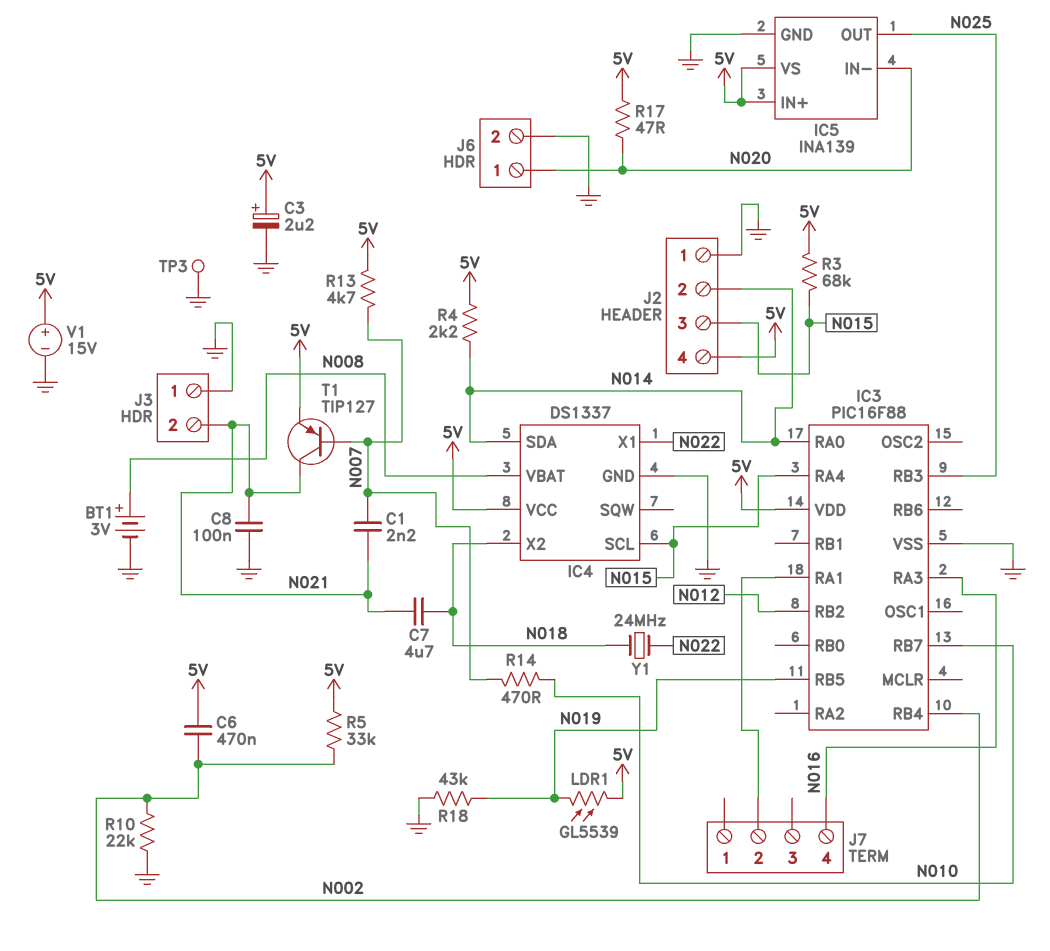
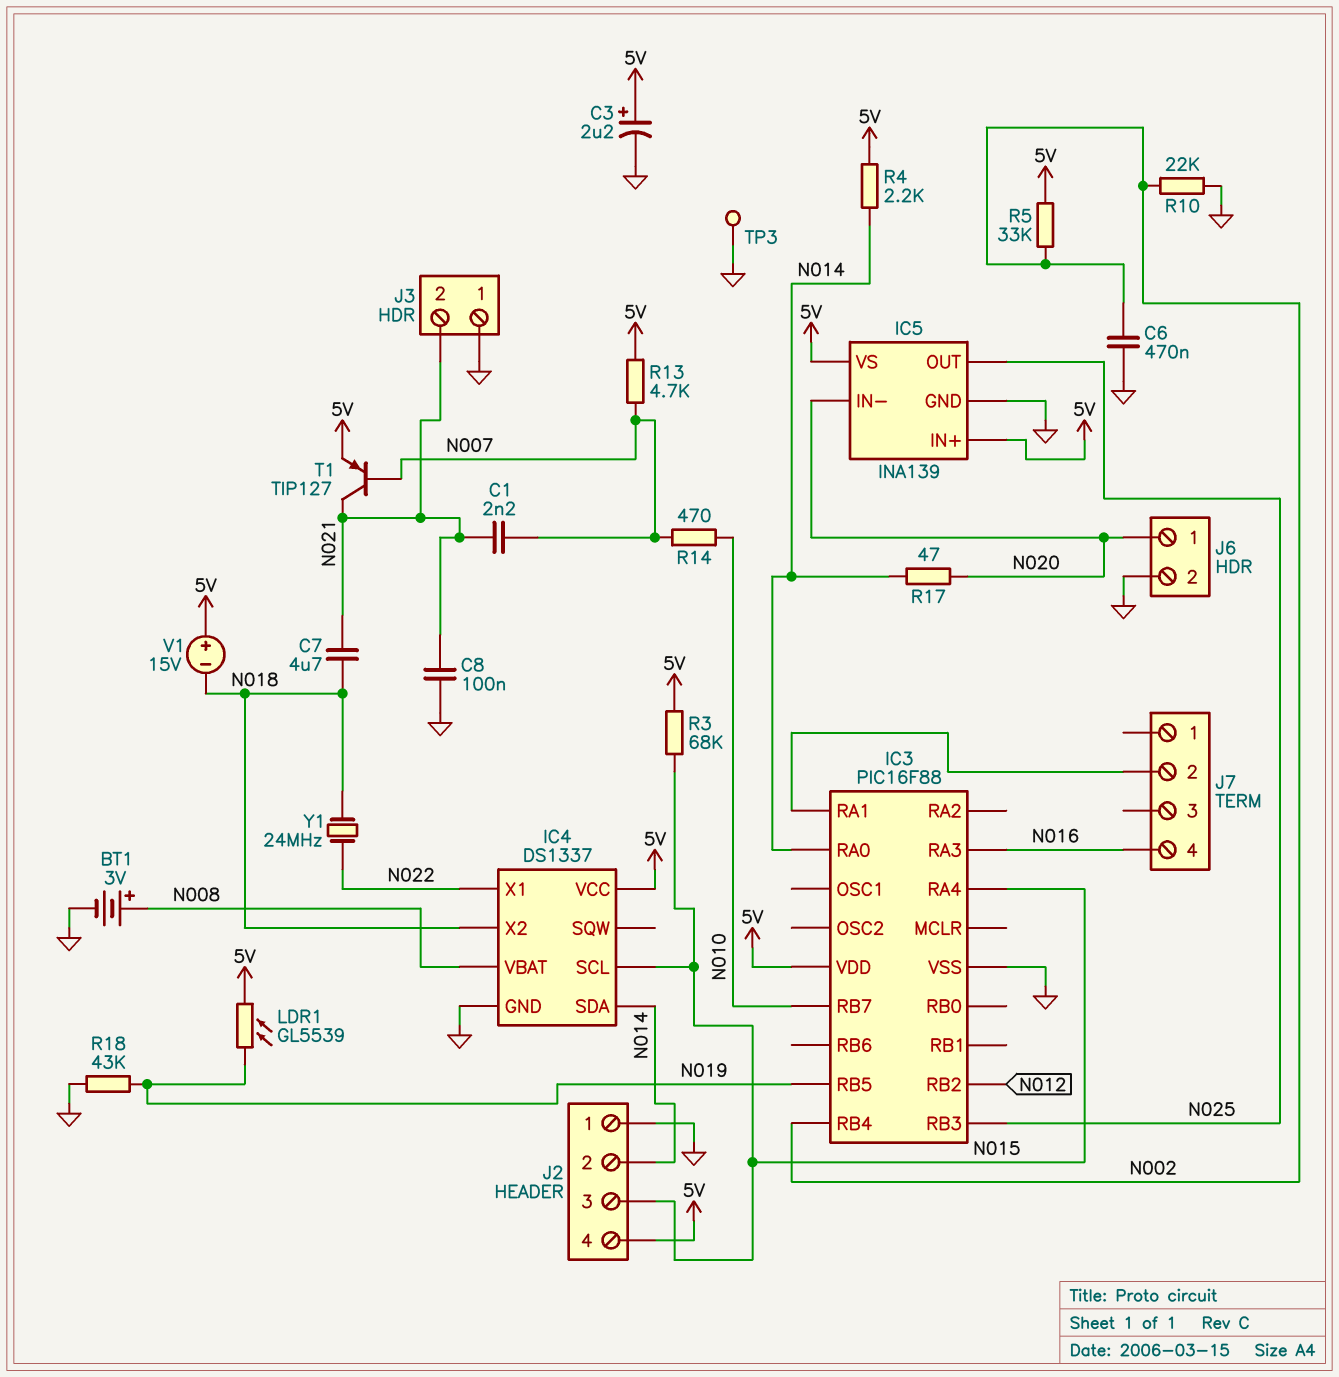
C6: 470nF (5V, N002) -> 470nF (GND, N002)
R17: 47 (5V, N020) -> 47 (N014, N020)
V1: 15V (plus 5V, minus GND) -> 15V (plus 5V, minus N018)

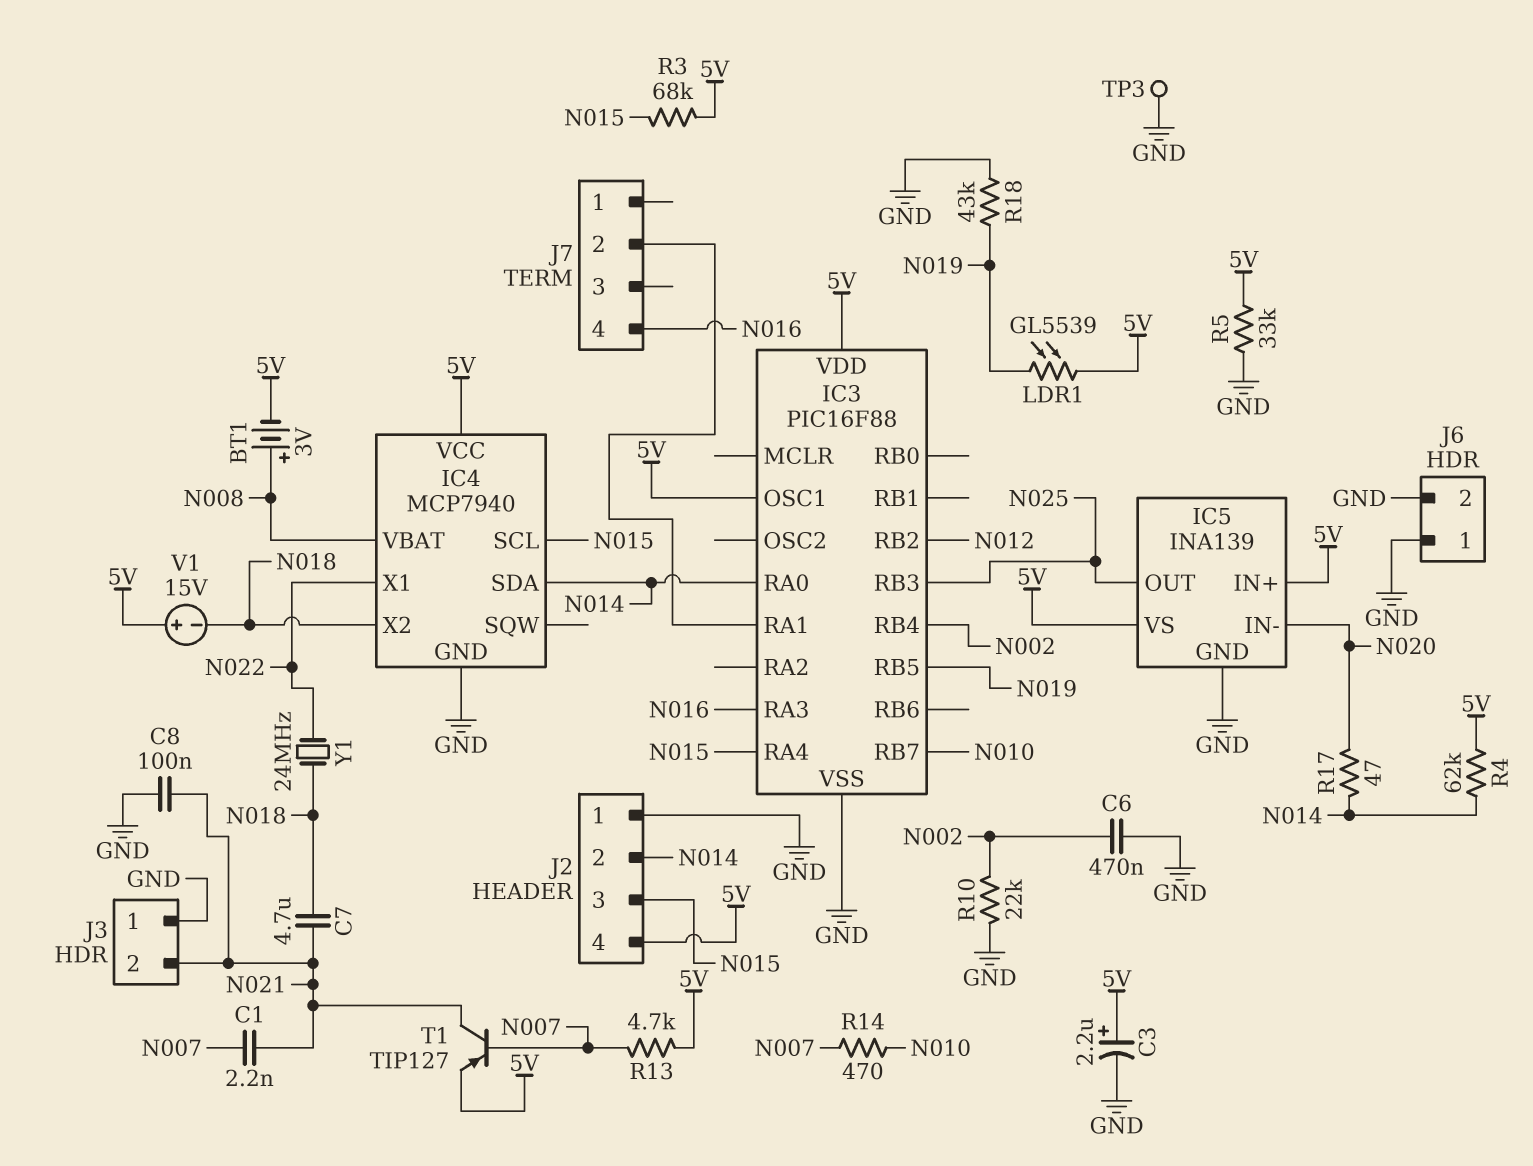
BT1: 3V (plus N008, minus GND) -> 3V (plus N008, minus 5V)
IC3 pin OSC1: none -> 5V
IC4: DS1337 -> MCP7940
J6 pin 1: N020 -> GND
R4: 2.2k (5V, N014) -> 62k (5V, N014)
R5: 33k (5V, N002) -> 33k (5V, GND)

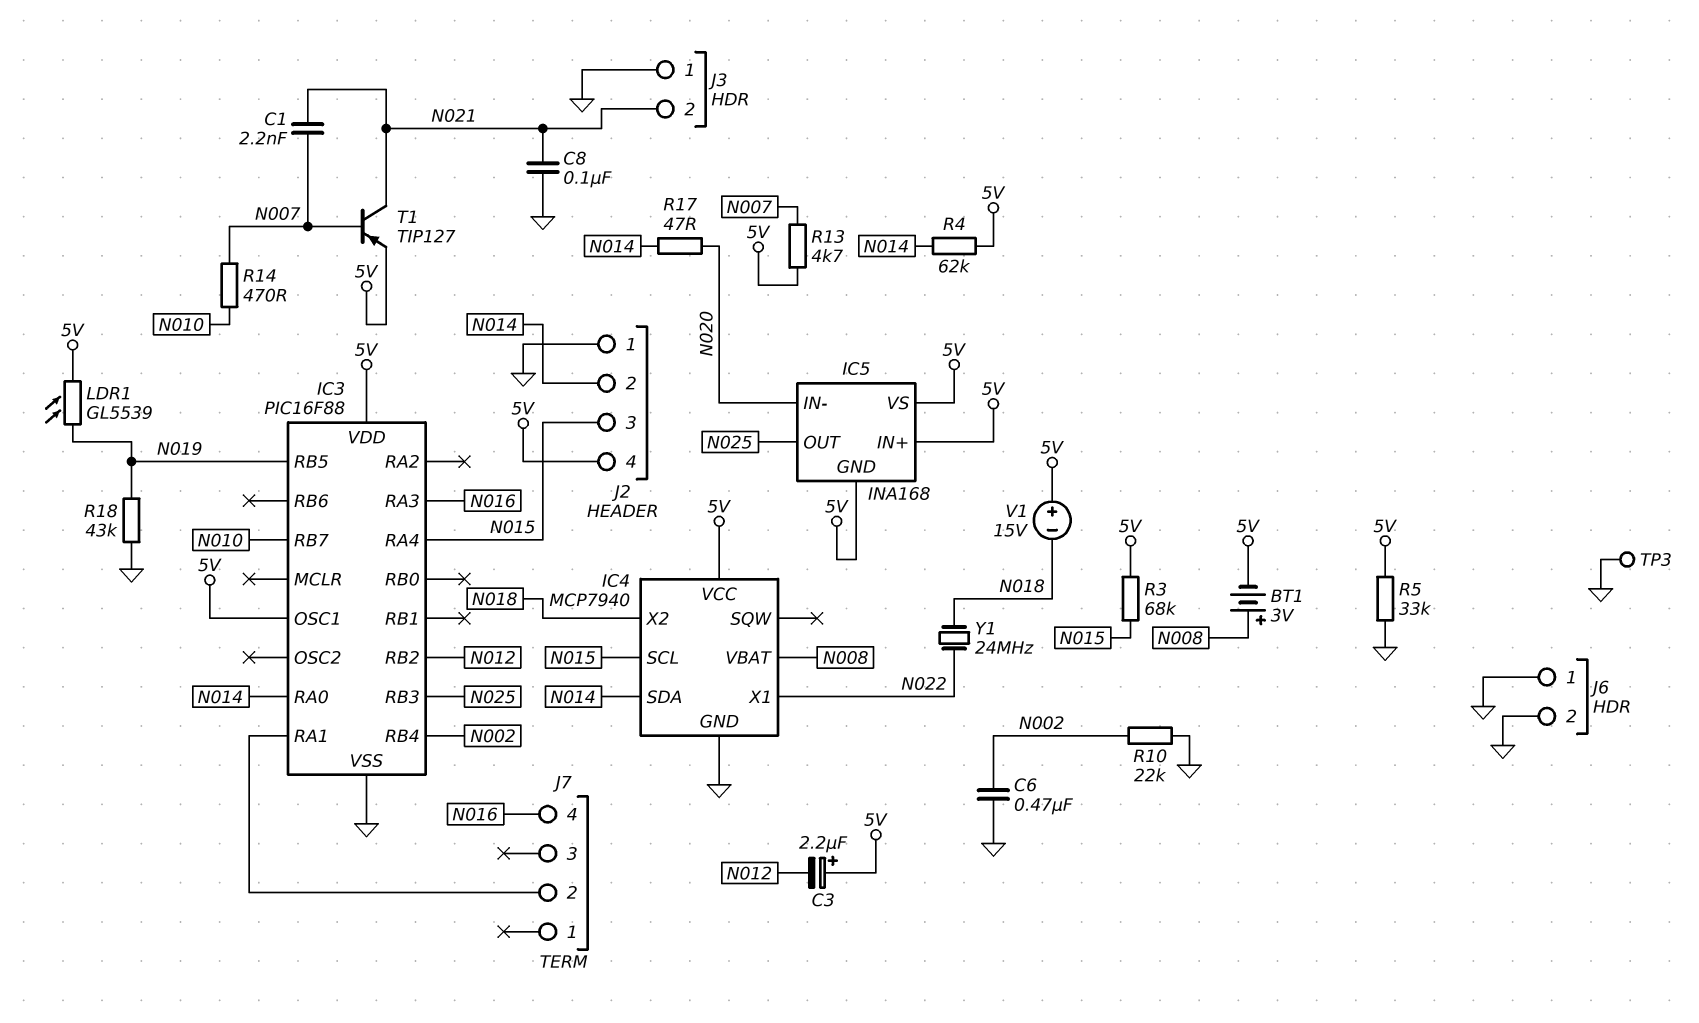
C3: 2.2uF (plus 5V, minus GND) -> 2.2uF (plus 5V, minus N012)
C7: 4.7uF (N018, N021) -> none
IC5: INA139 -> INA168
IC5 pin GND: GND -> 5V

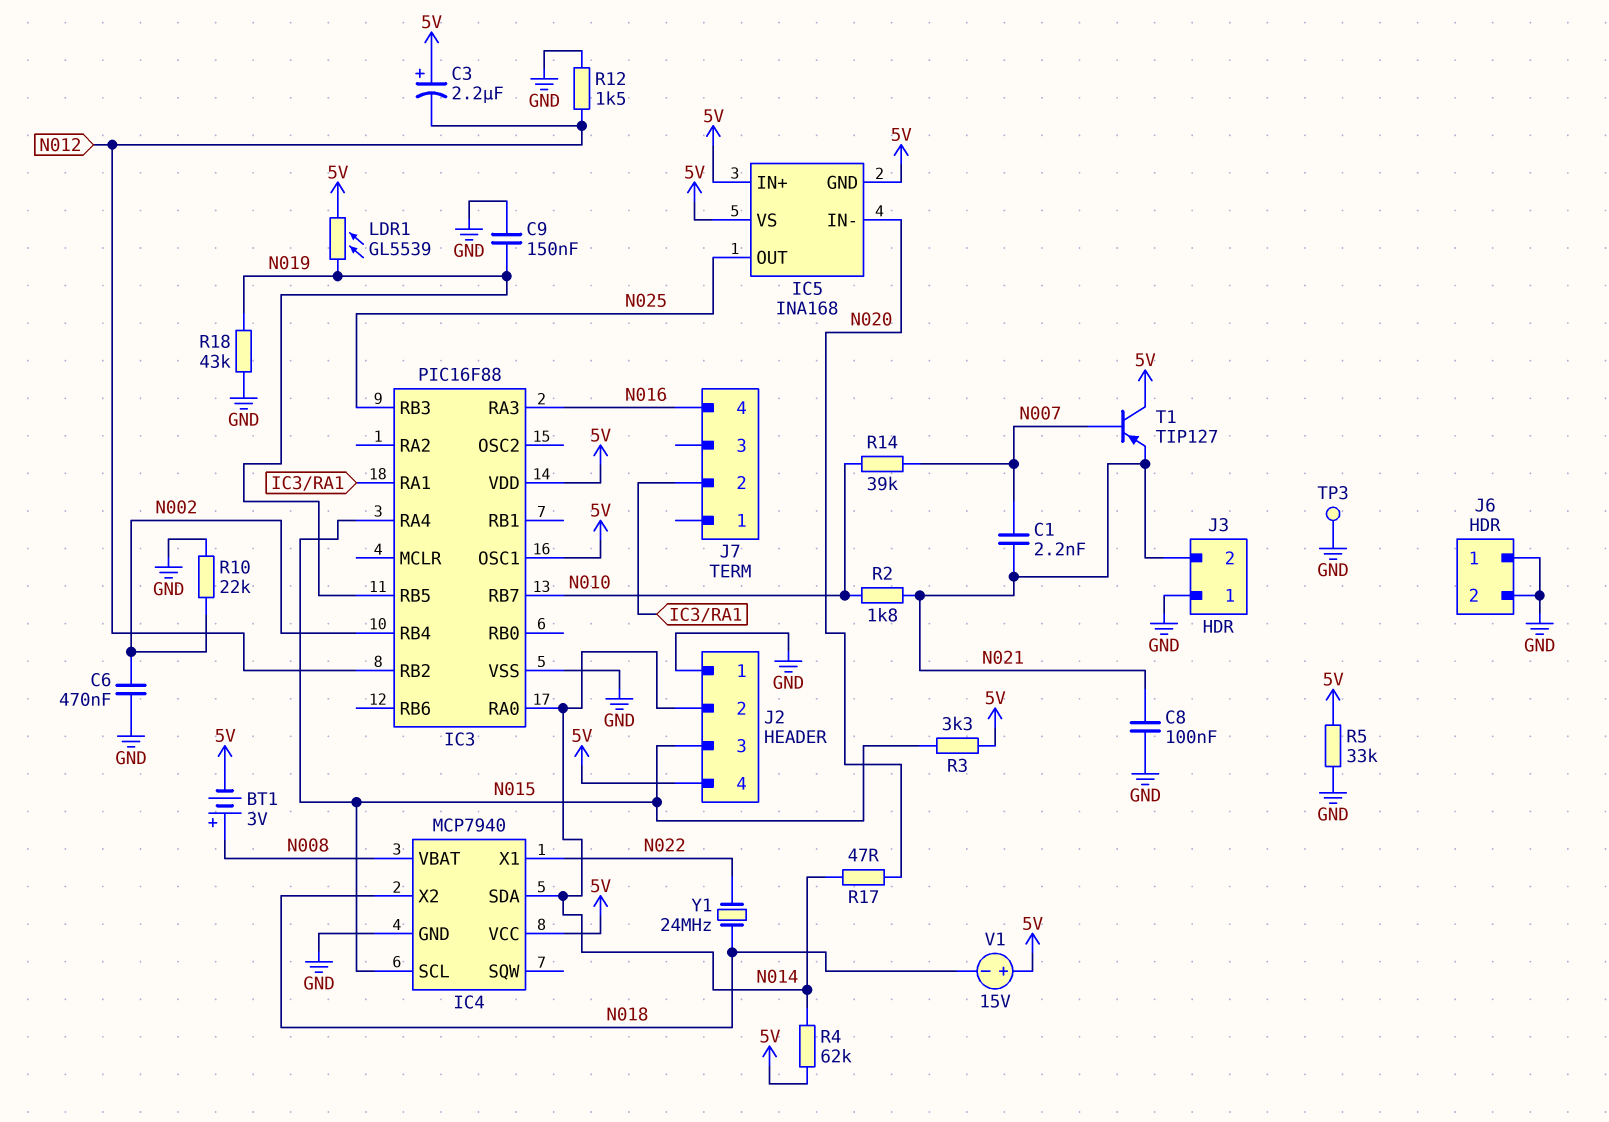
C9: none -> 150nF (GND, N019)
R2: none -> 1.8k (N010, N021)
R3: 68k (5V, N015) -> 3.3k (5V, N015)
R12: none -> 1.5k (GND, N012)
R13: 4.7k (5V, N007) -> none
R14: 470 (N007, N010) -> 39k (N007, N010)
T1: PNP TIP127 (B N007, C N021, E 5V) -> PNP TIP127 (B N007, C 5V, E N021)

